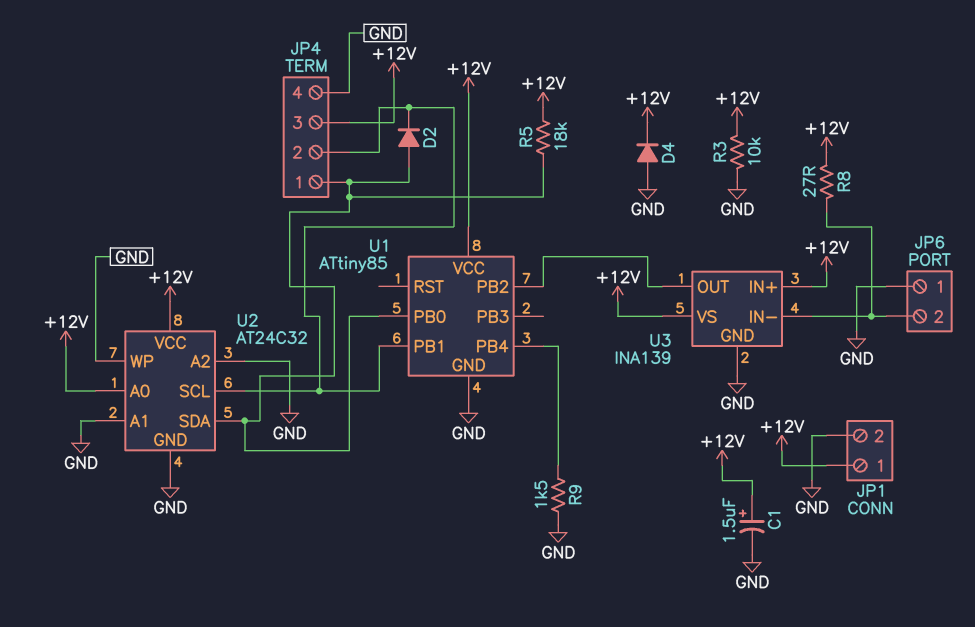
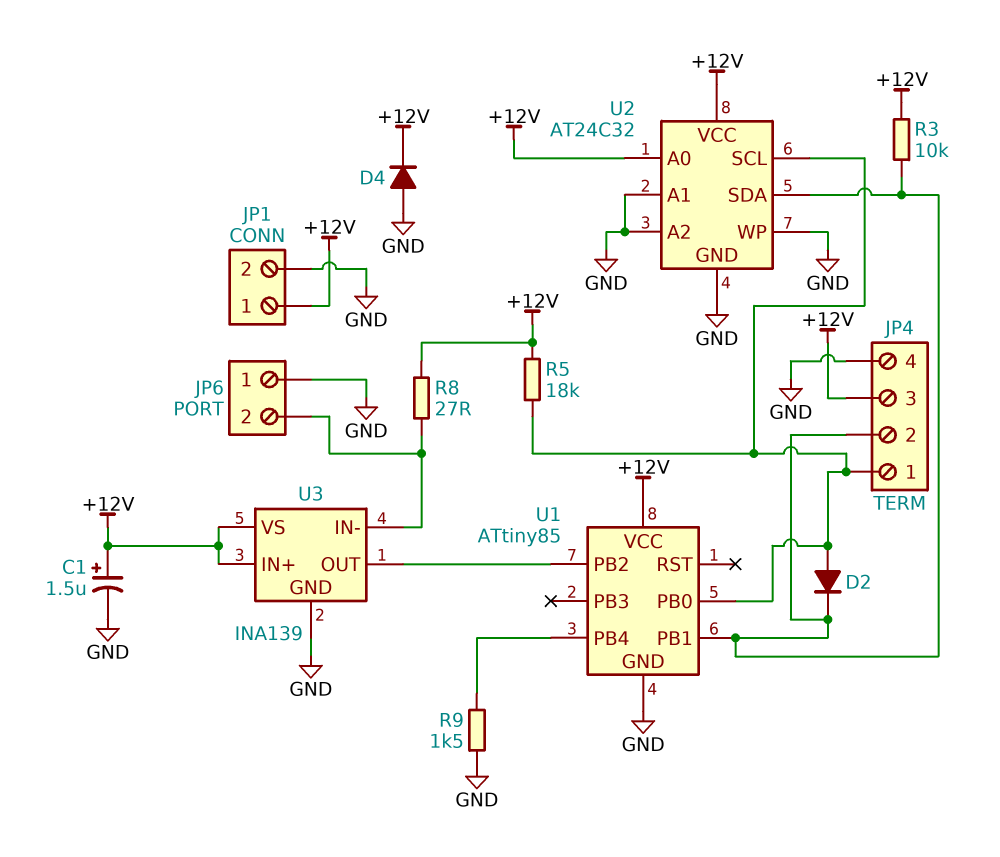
R3: 10k (+12V, GND) -> 10k (+12V, JP4/2)
U2 pin SCL: JP4/2 -> JP4/1
U2 pin SDA: JP4/1 -> JP4/2

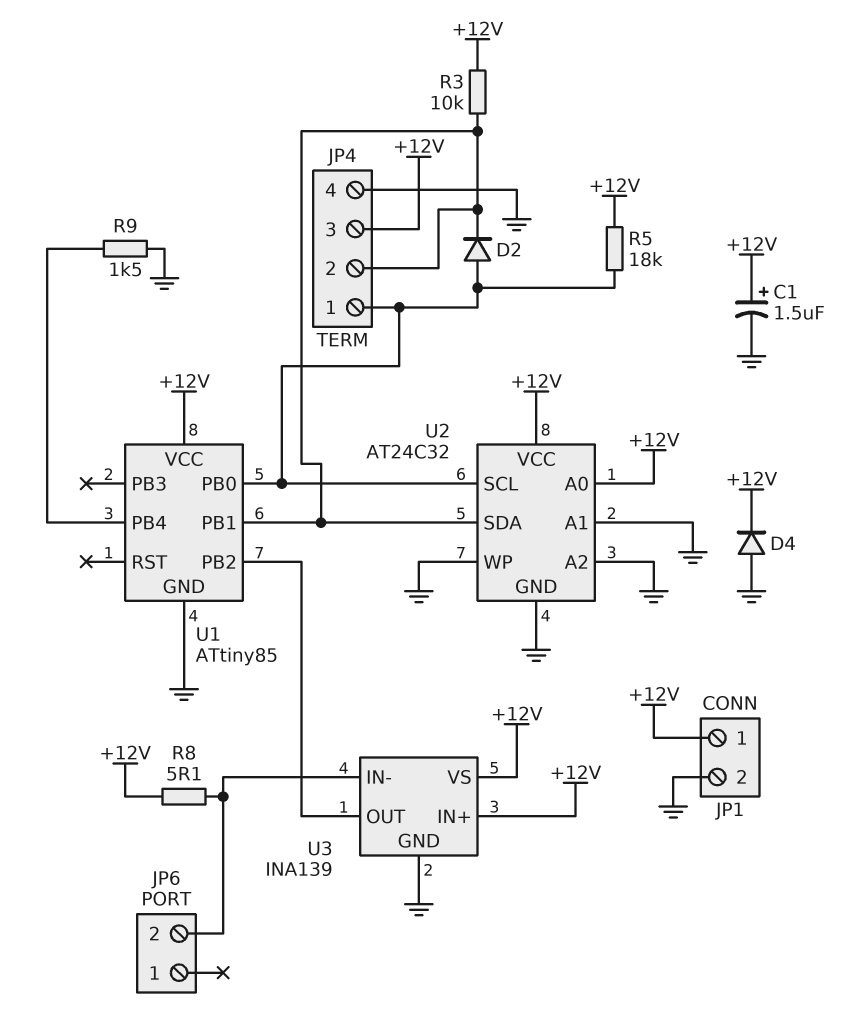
JP6 pin 1: GND -> none
R8: 27 (+12V, JP6/2) -> 5.1 (+12V, JP6/2)

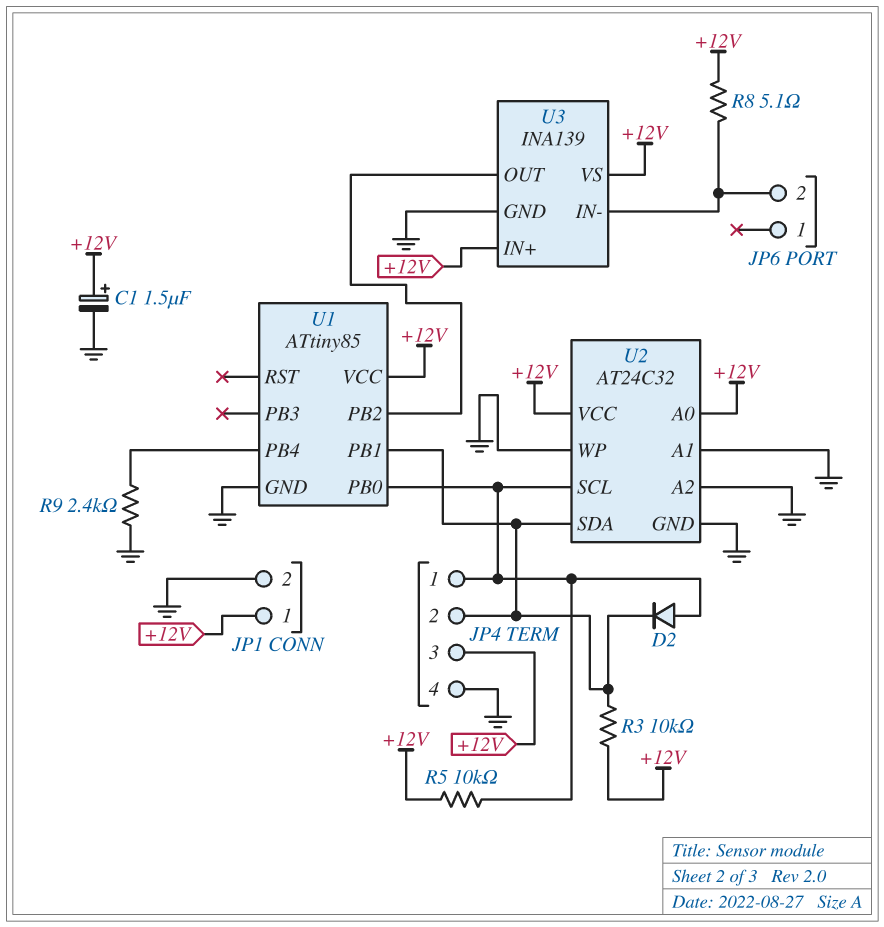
D4: diode (A GND, K +12V) -> none
R5: 18k (+12V, JP4/1) -> 10k (+12V, JP4/1)
R9: 1.5k (GND, U1/PB4) -> 2.4k (GND, U1/PB4)

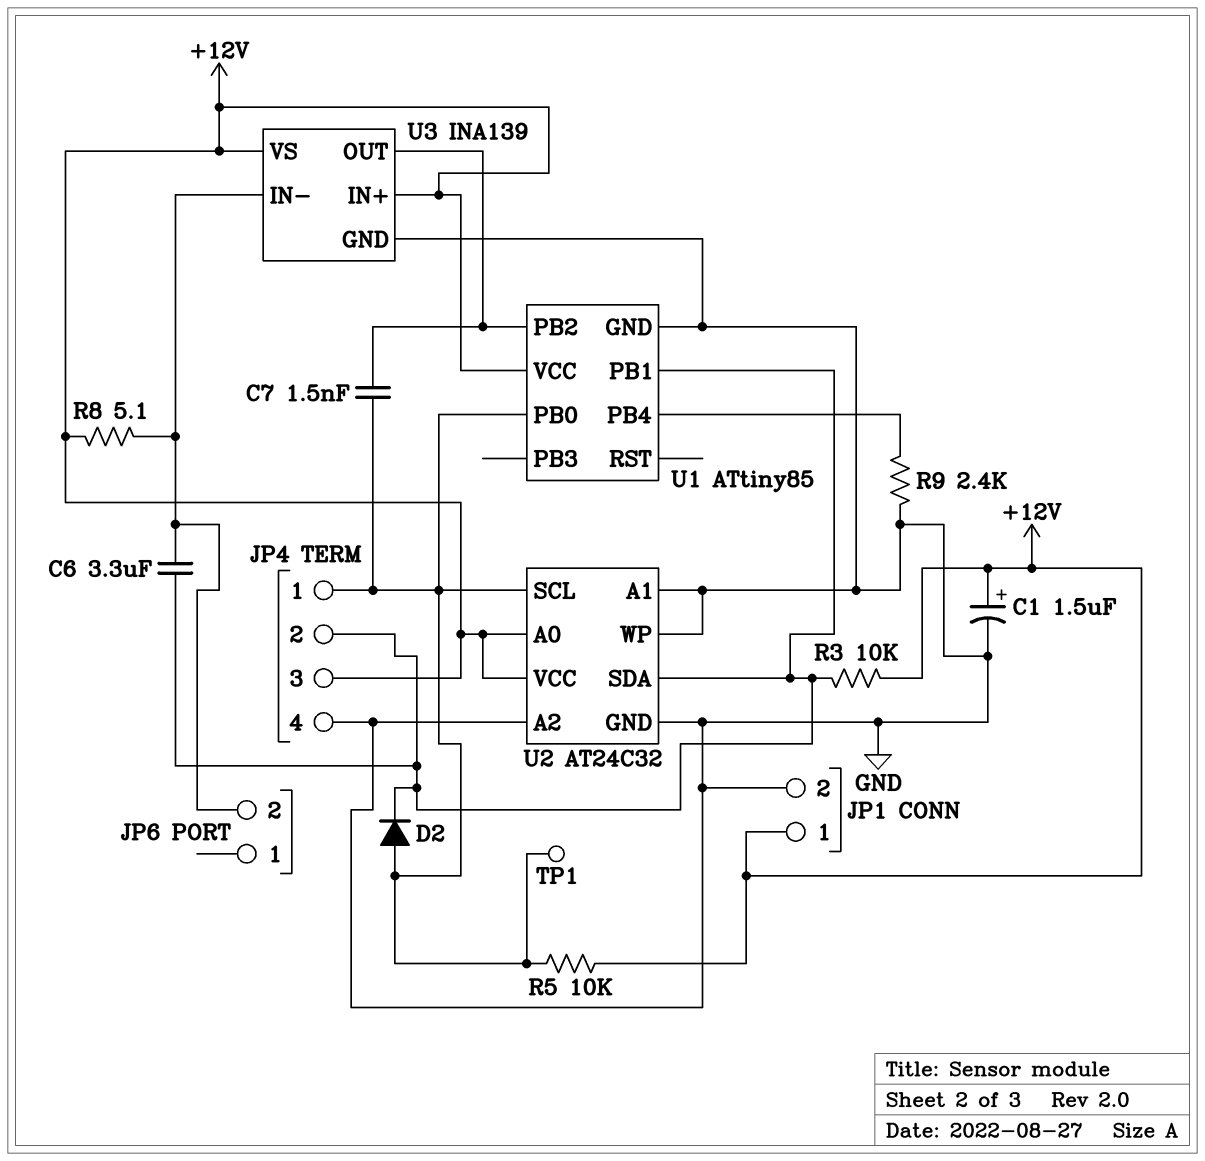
C6: none -> 3.3uF (JP4/2, JP6/2)
C7: none -> 1.5nF (JP4/1, U1/PB2)
TP1: none -> test point (JP4/1)

